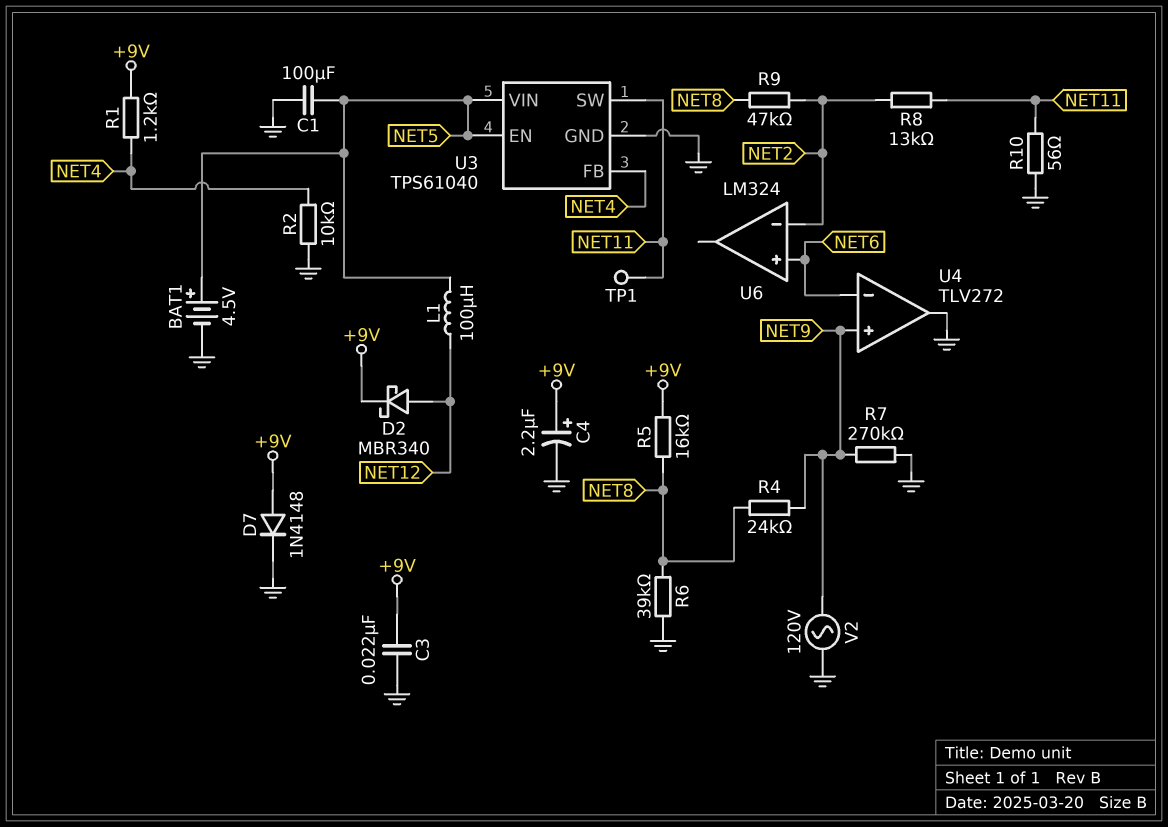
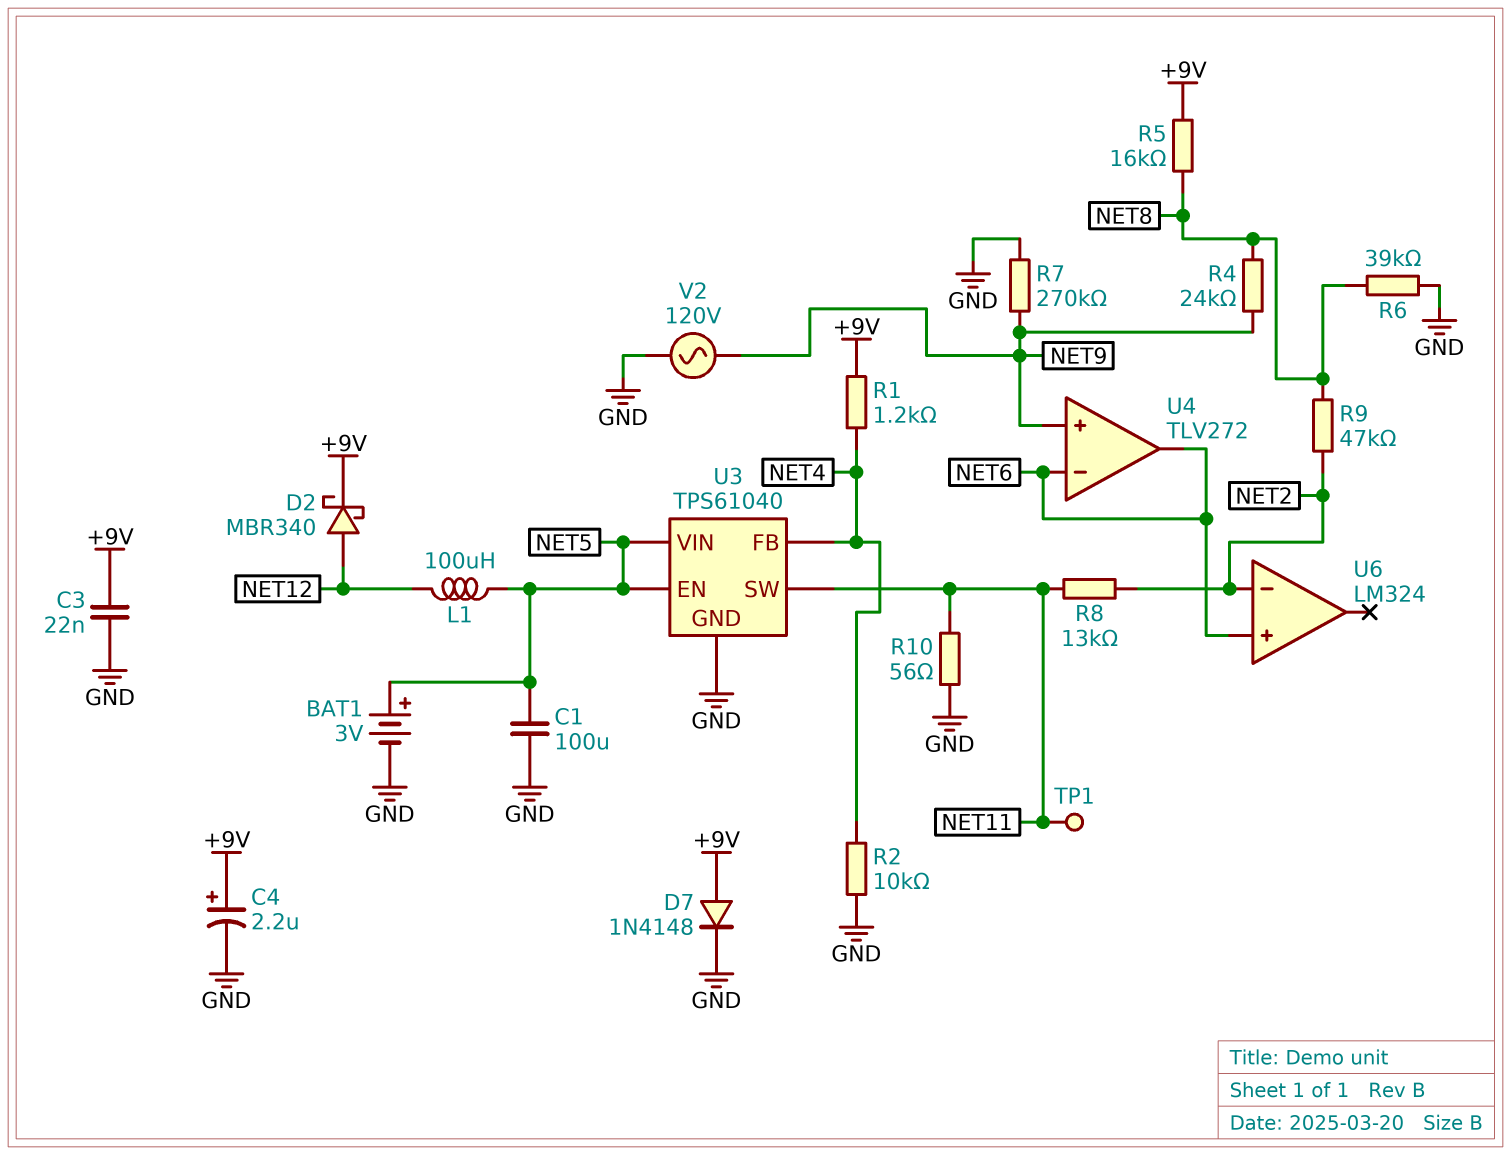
BAT1: 4.5V (plus NET5, minus GND) -> 3V (plus NET5, minus GND)
U4 pin out: GND -> NET6

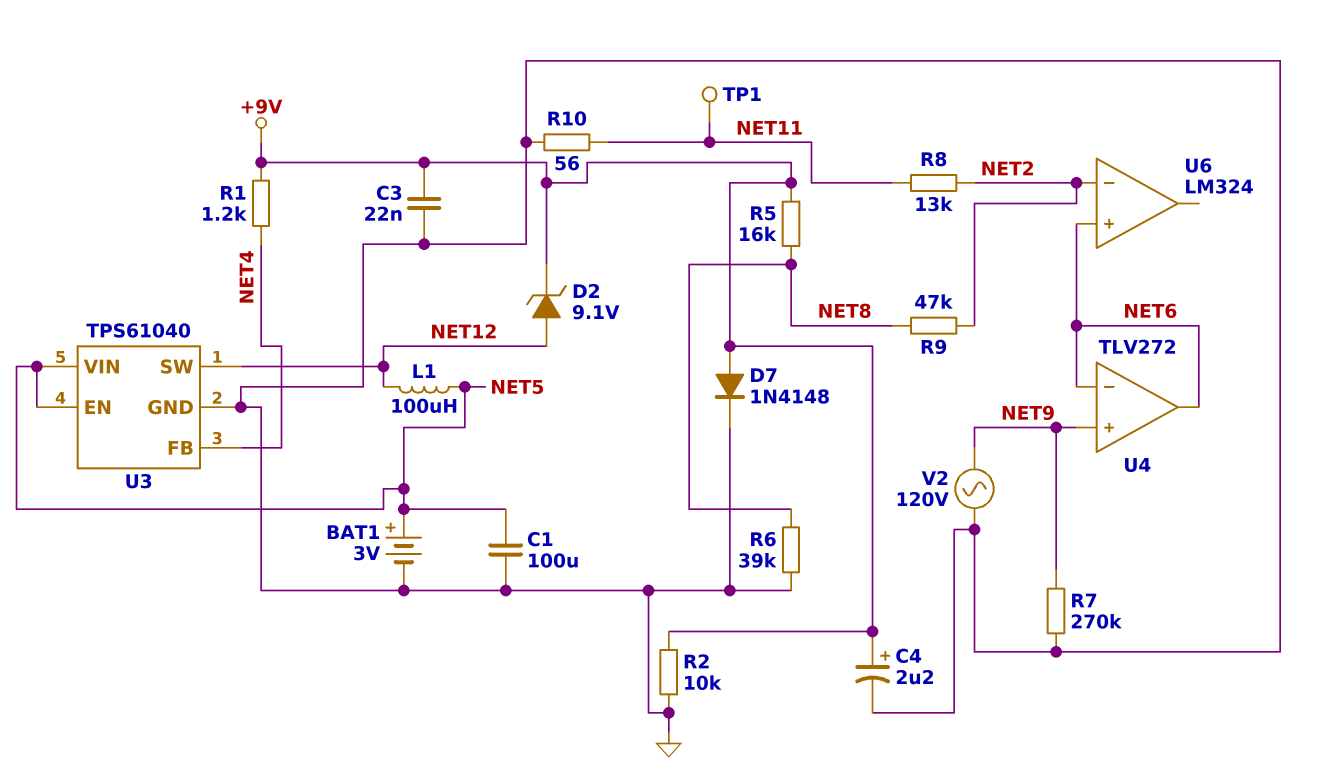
D2: schottky MBR340 (A NET12, K +9V) -> zener 9.1V (A NET12, K +9V)
R2: 10k (GND, NET4) -> 10k (+9V, GND)
R4: 24k (NET8, NET9) -> none
U3 pin SW: NET11 -> NET12

